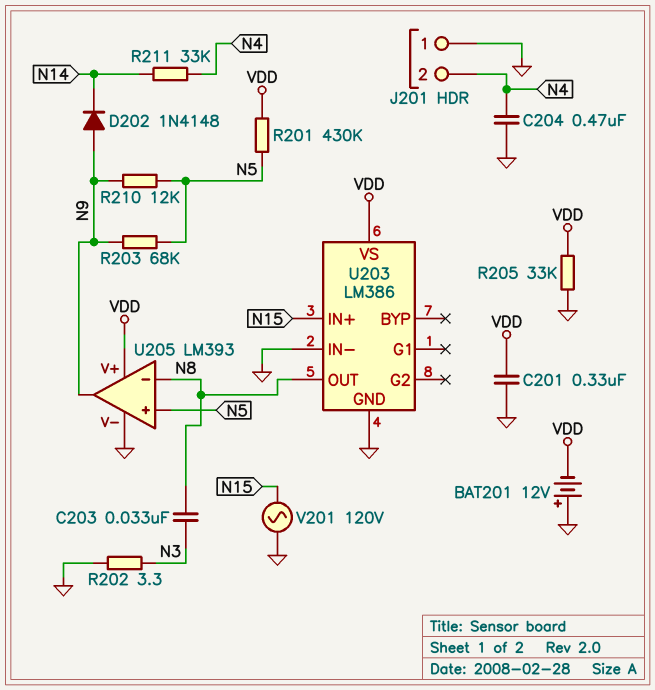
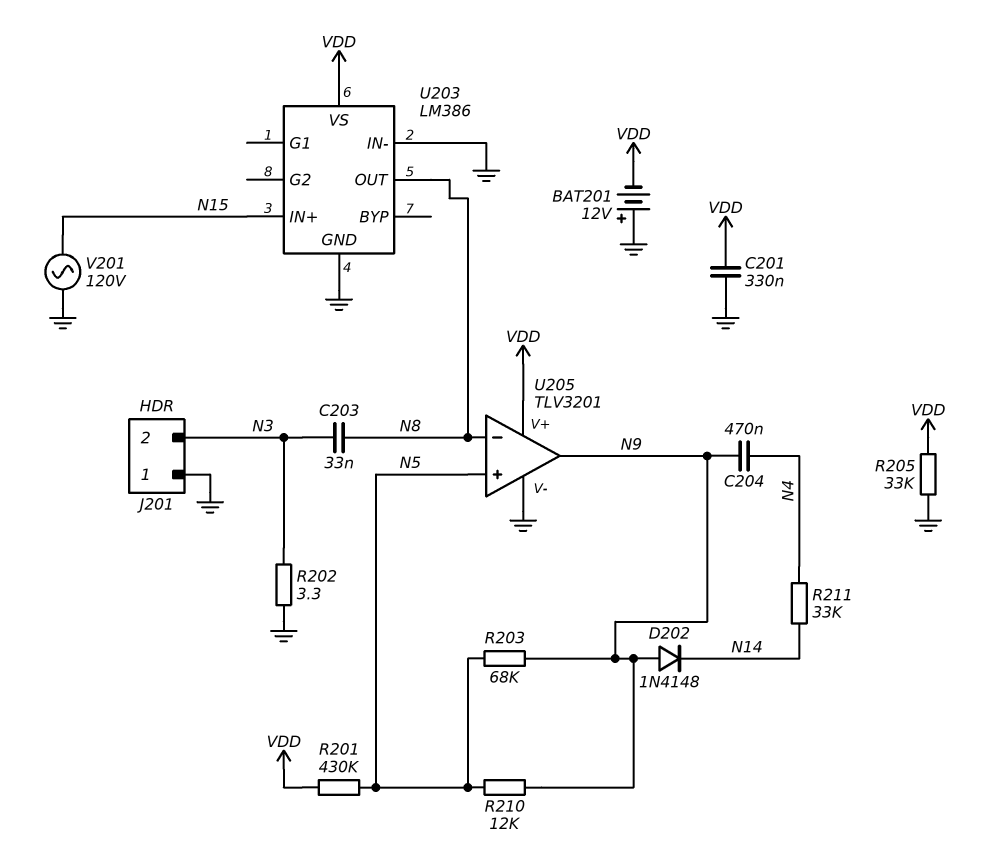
C204: 470nF (GND, N4) -> 470nF (N4, N9)
J201 pin 2: N4 -> N3
U205: LM393 -> TLV3201

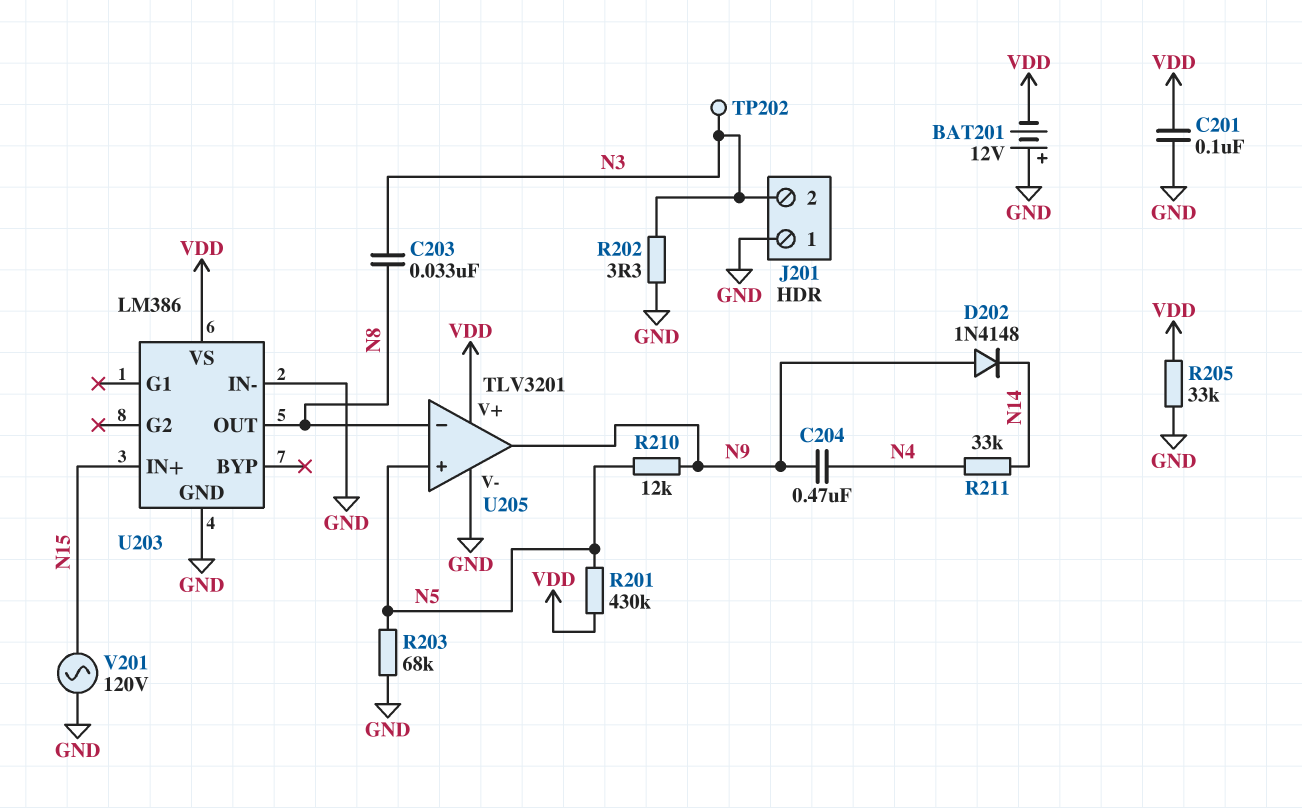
C201: 330nF (GND, VDD) -> 100nF (GND, VDD)
R203: 68k (N5, N9) -> 68k (GND, N5)
TP202: none -> test point (N3)

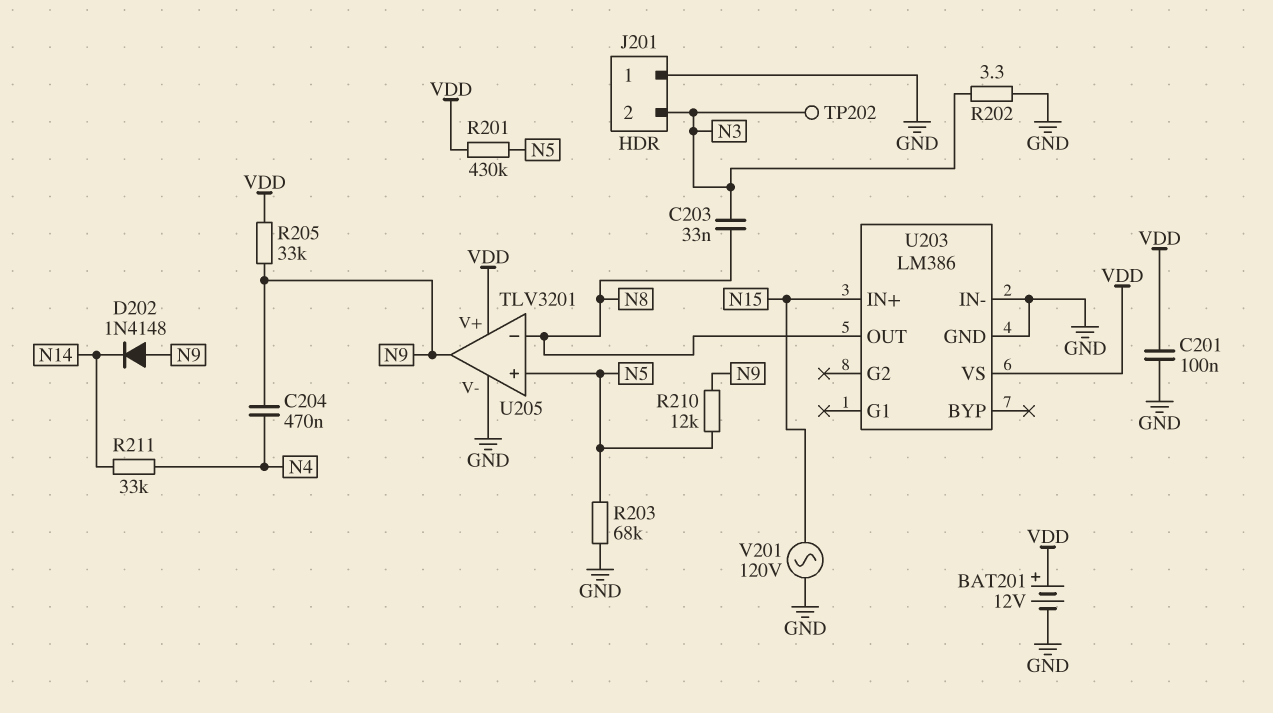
BAT201: 12V (plus GND, minus VDD) -> 12V (plus VDD, minus GND)
R205: 33k (GND, VDD) -> 33k (N9, VDD)

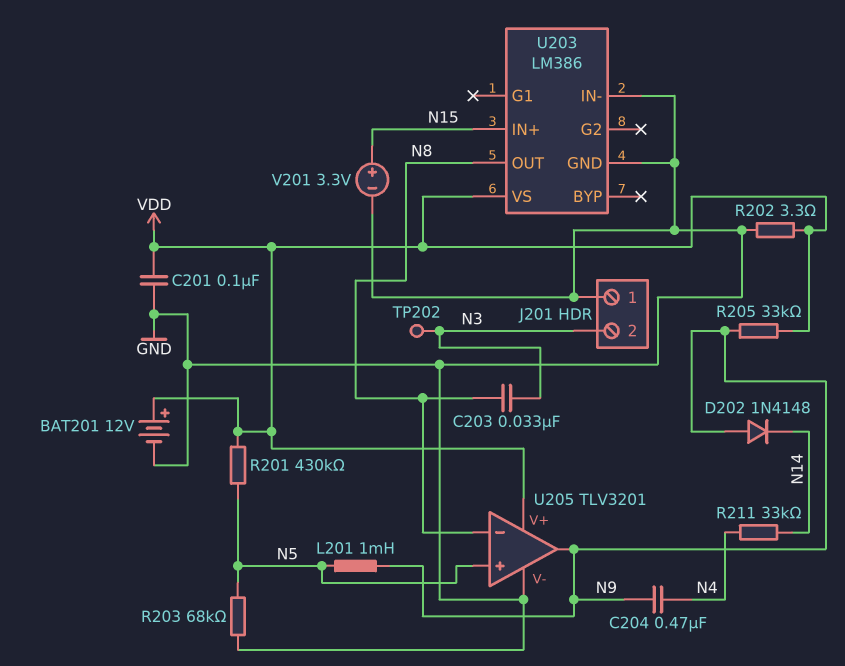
L201: none -> 1mH (N5, N9)
R202: 3.3 (GND, N3) -> 3.3 (GND, VDD)
R210: 12k (N5, N9) -> none
V201: AC 120V (GND, N15) -> 3.3V (plus N15, minus GND)

